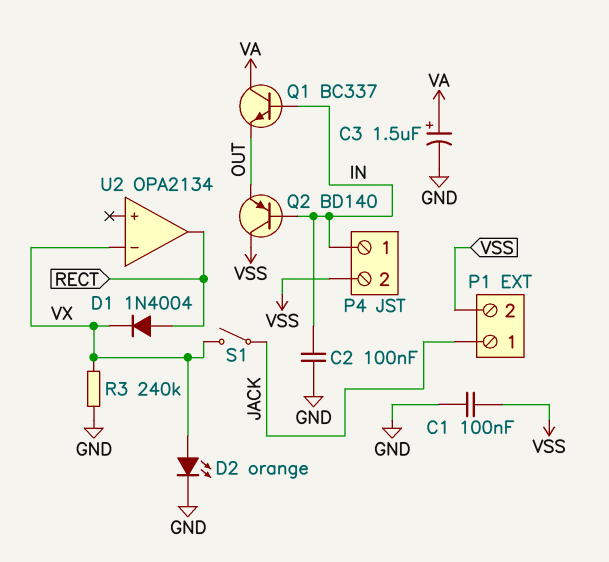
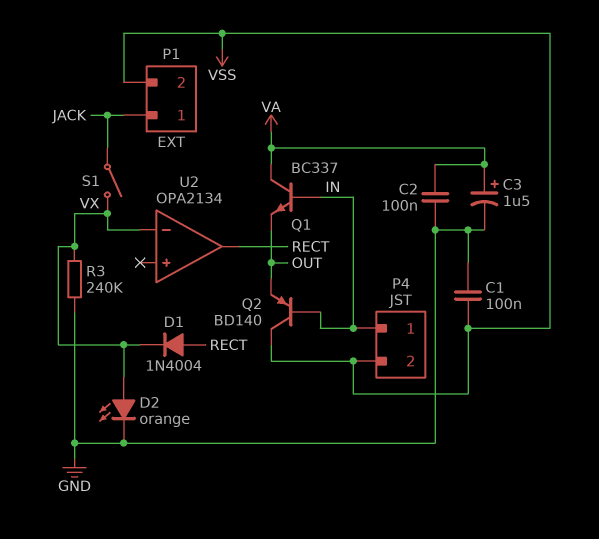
C2: 100nF (GND, IN) -> 100nF (GND, VA)

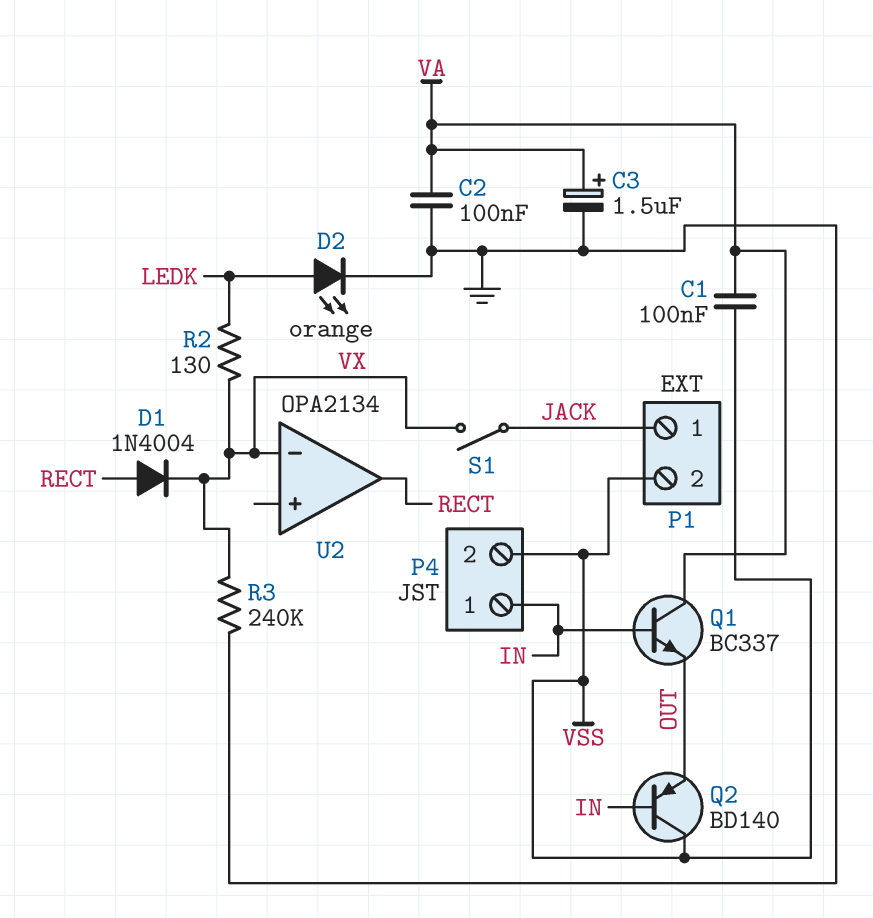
C1: 100nF (GND, VSS) -> 100nF (VA, VSS)
D2: LED orange (A VX, K GND) -> LED orange (A LEDK, K GND)
R2: none -> 130 (LEDK, VX)

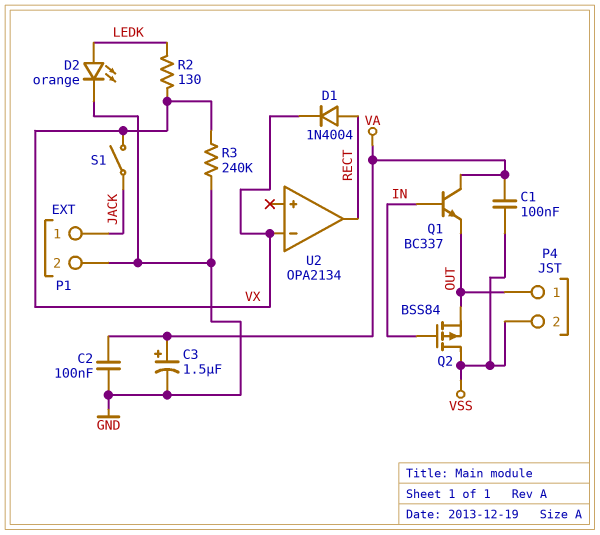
P1 pin 2: VSS -> GND
P4 pin 1: IN -> OUT
Q2: PNP BD140 (B IN, C VSS, E OUT) -> PMOS BSS84 (G IN, D VSS, S OUT)

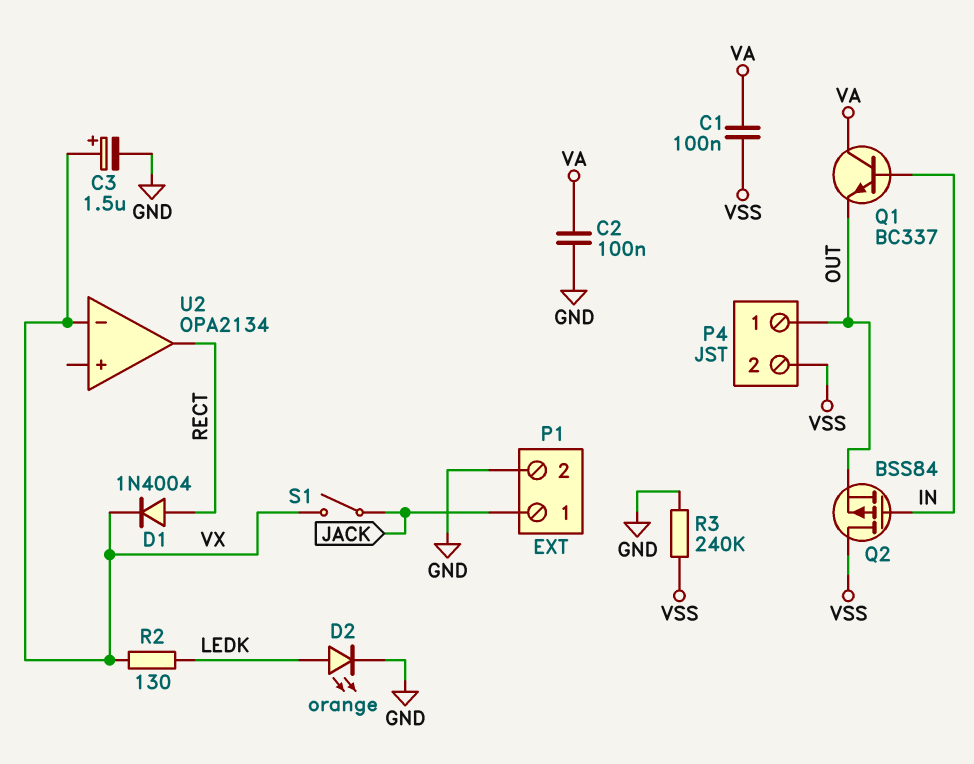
C3: 1.5uF (plus VA, minus GND) -> 1.5uF (plus VX, minus GND)
R3: 240k (GND, VX) -> 240k (GND, VSS)

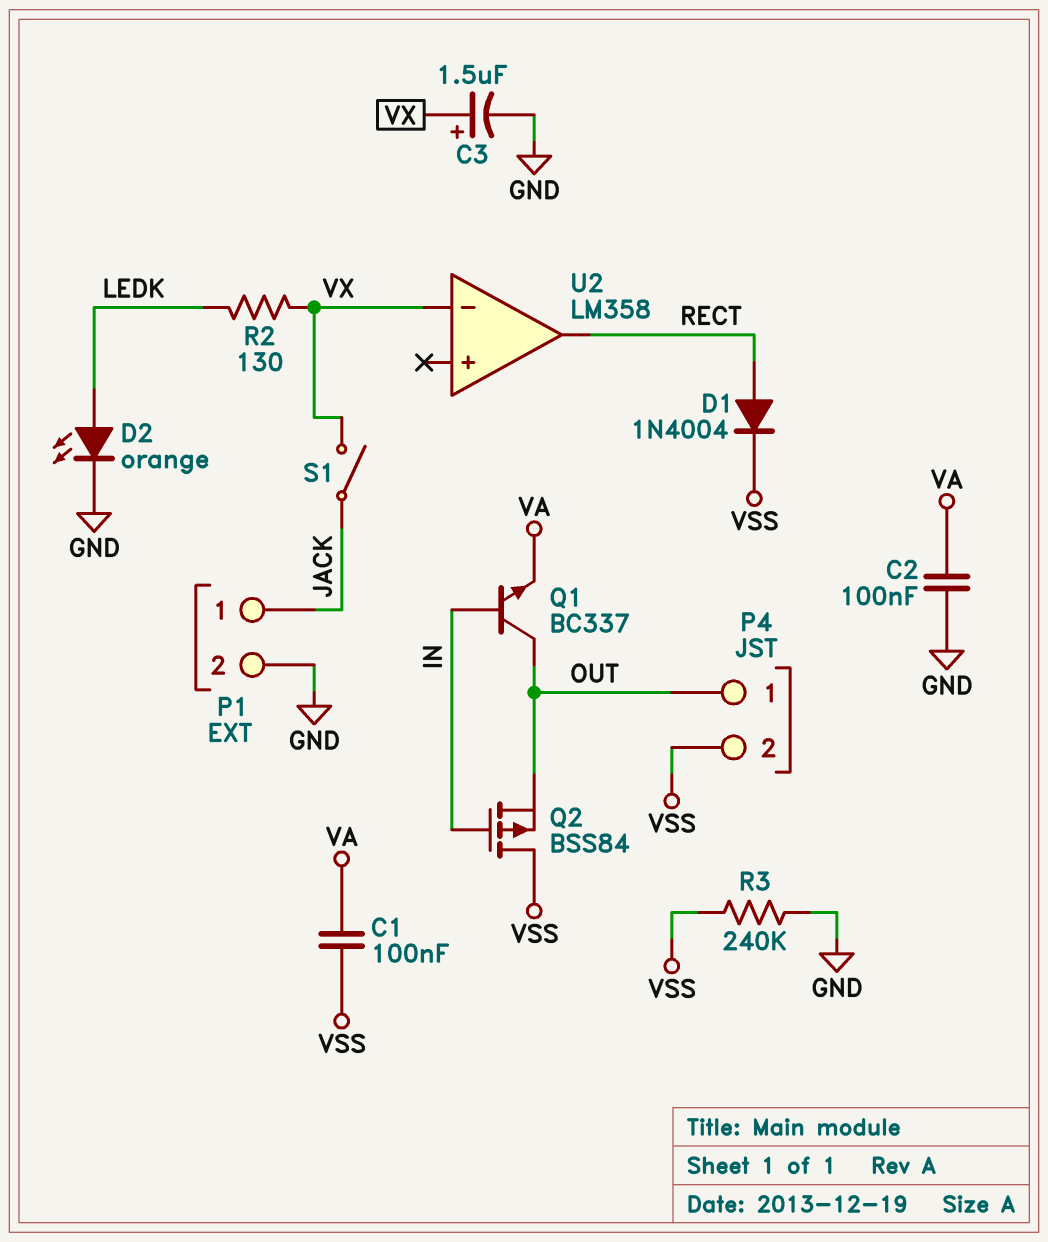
D1: diode 1N4004 (A RECT, K VX) -> diode 1N4004 (A RECT, K VSS)
Q1: NPN BC337 (B IN, C VA, E OUT) -> NPN BC337 (B IN, C OUT, E VA)
U2: OPA2134 -> LM358

